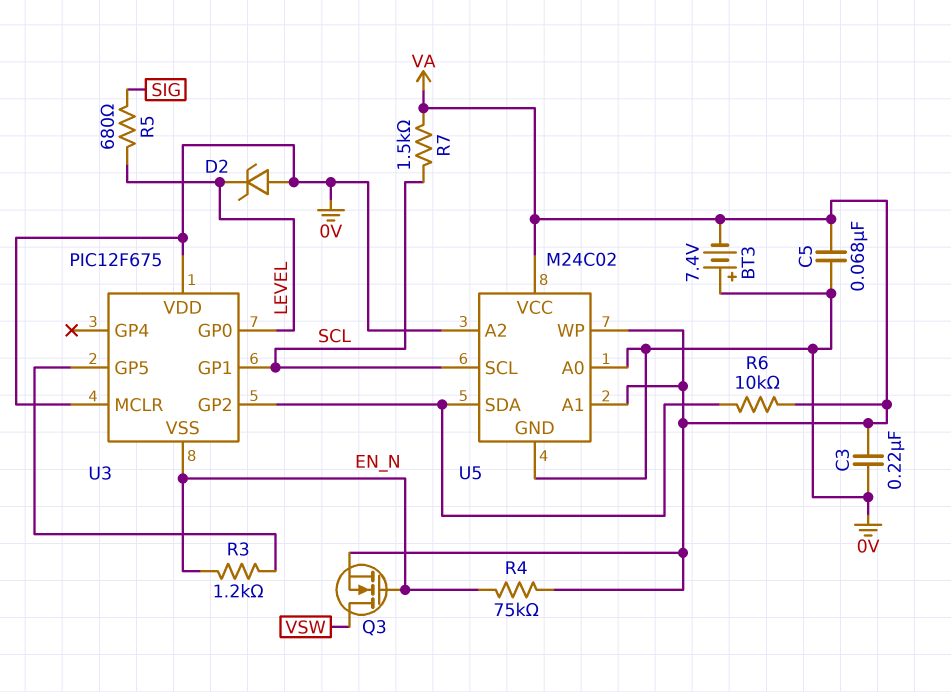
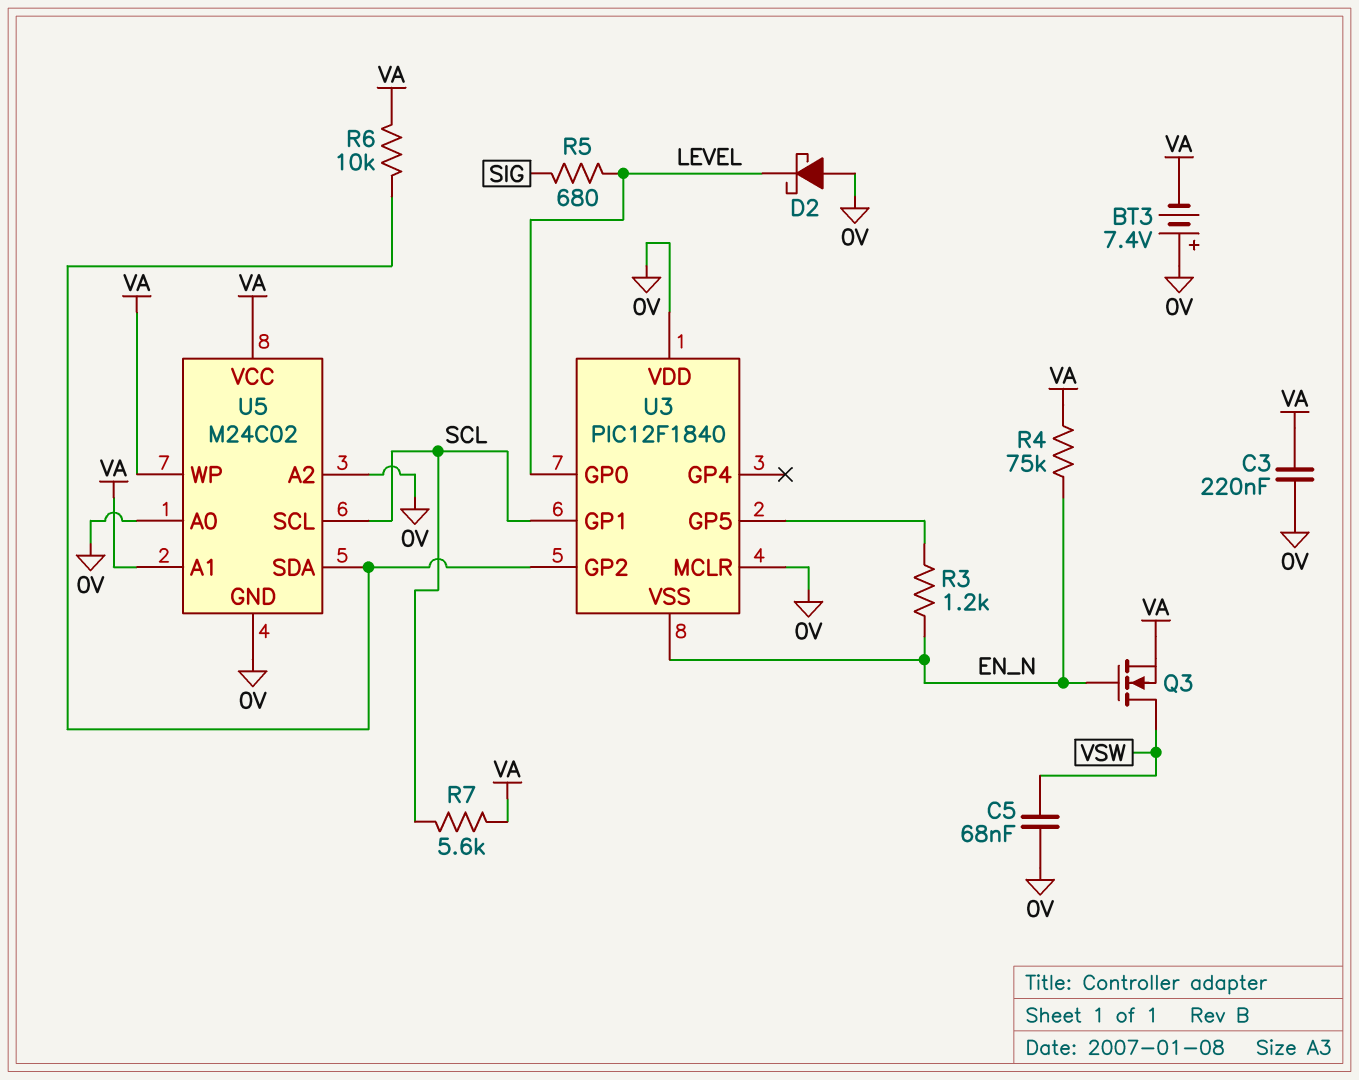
C5: 68nF (0V, VA) -> 68nF (0V, VSW)
D2: zener (A 0V, K LEVEL) -> schottky (A 0V, K LEVEL)
R7: 1.5k (SCL, VA) -> 5.6k (SCL, VA)
U3: PIC12F675 -> PIC12F1840

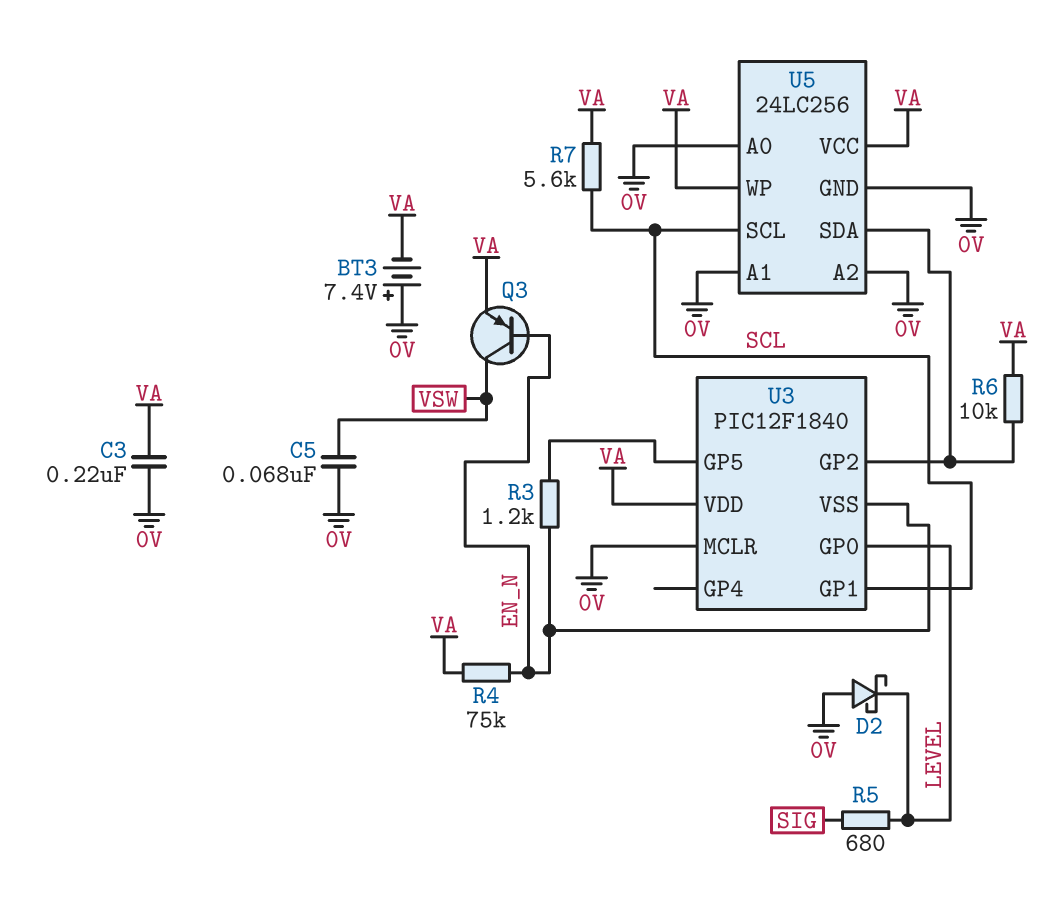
Q3: NMOS (G EN_N, D VSW, S VA) -> PNP (B EN_N, C VSW, E VA)
U3 pin VDD: 0V -> VA
U5: M24C02 -> 24LC256
U5 pin A1: VA -> 0V

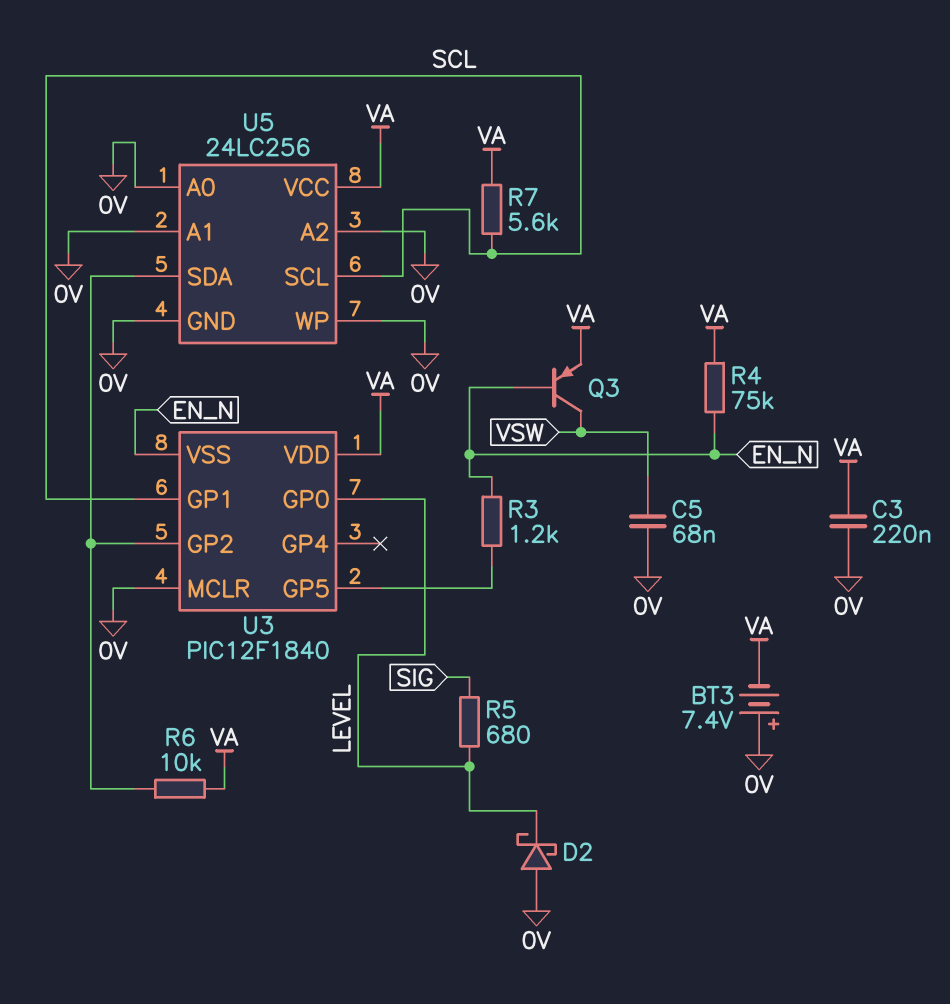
U5 pin WP: VA -> 0V

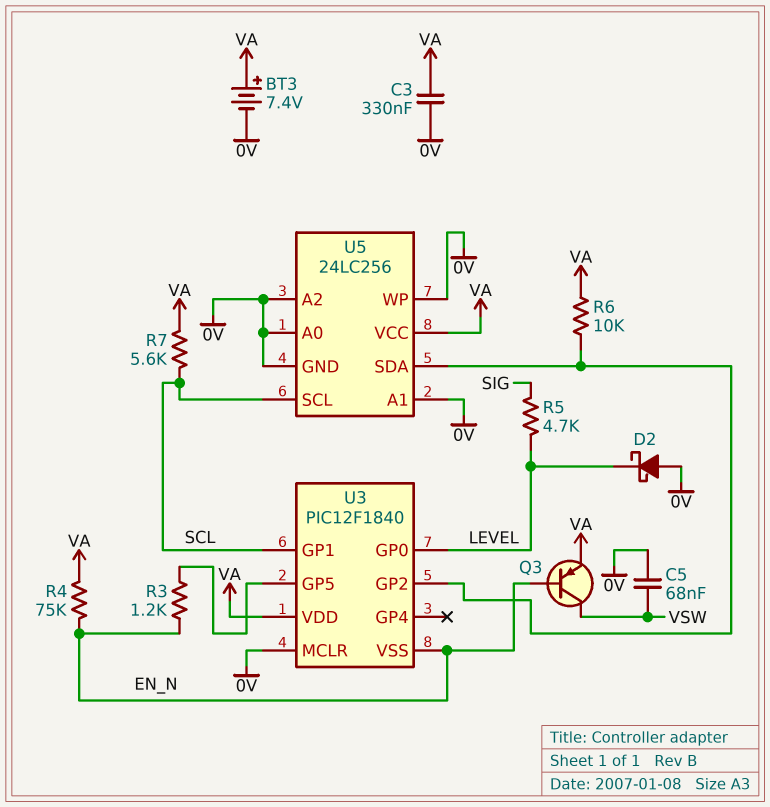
BT3: 7.4V (plus 0V, minus VA) -> 7.4V (plus VA, minus 0V)
C3: 220nF (0V, VA) -> 330nF (0V, VA)
R5: 680 (LEVEL, SIG) -> 4.7k (LEVEL, SIG)

